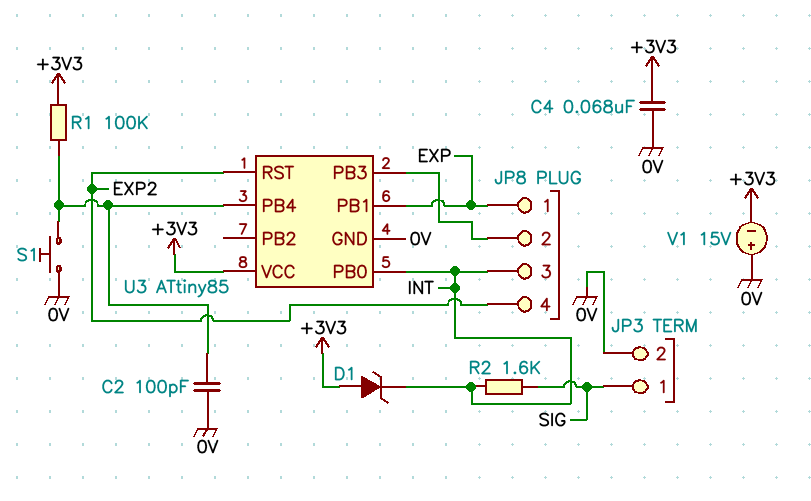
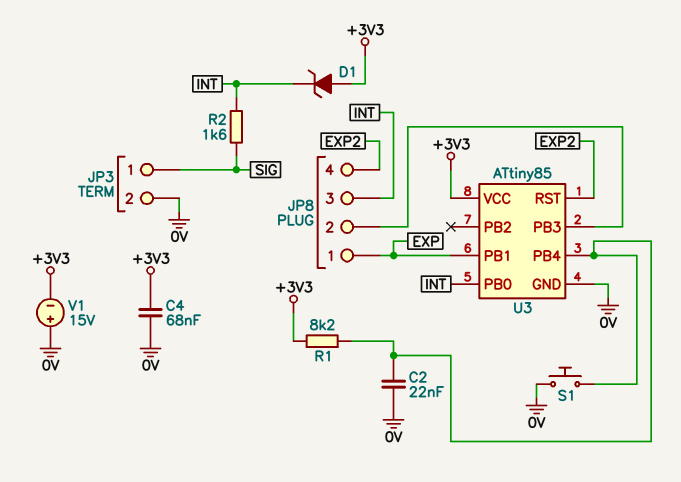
C2: 100pF (0V, U3/PB4) -> 22nF (0V, U3/PB4)
R1: 100k (+3V3, U3/PB4) -> 8.2k (+3V3, U3/PB4)

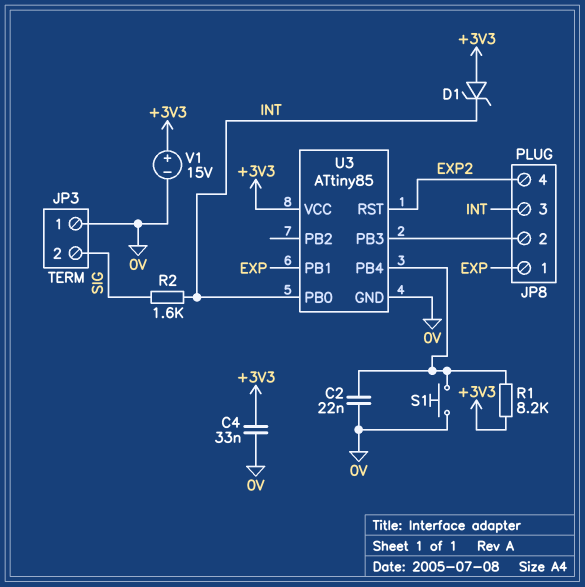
C4: 68nF (+3V3, 0V) -> 33nF (+3V3, 0V)
JP3 pin 1: SIG -> 0V
JP3 pin 2: 0V -> SIG
V1: 15V (plus 0V, minus +3V3) -> 15V (plus +3V3, minus 0V)

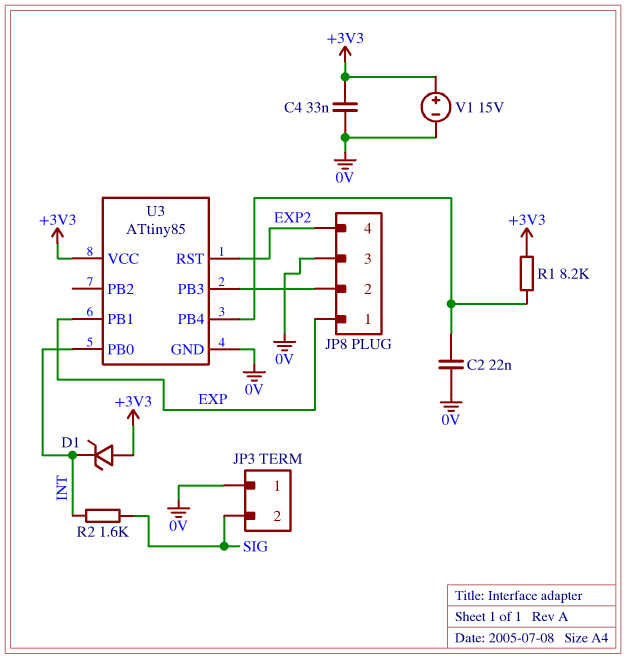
JP8 pin 3: INT -> 0V
S1: button (0V, U3/PB4) -> none

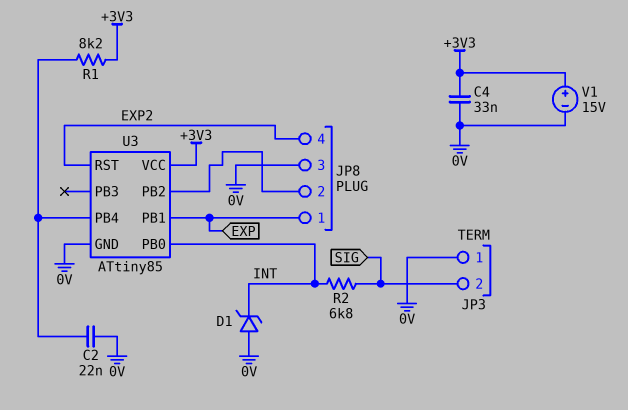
D1: zener (A +3V3, K INT) -> zener (A 0V, K INT)
R2: 1.6k (INT, SIG) -> 6.8k (INT, SIG)
U3 pin PB2: none -> JP8/2
U3 pin PB3: JP8/2 -> none

